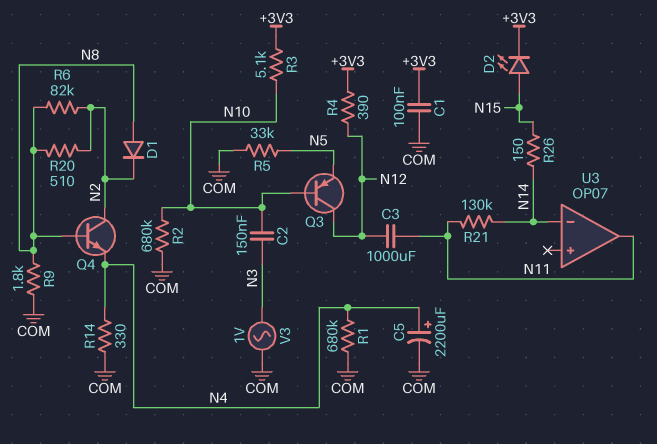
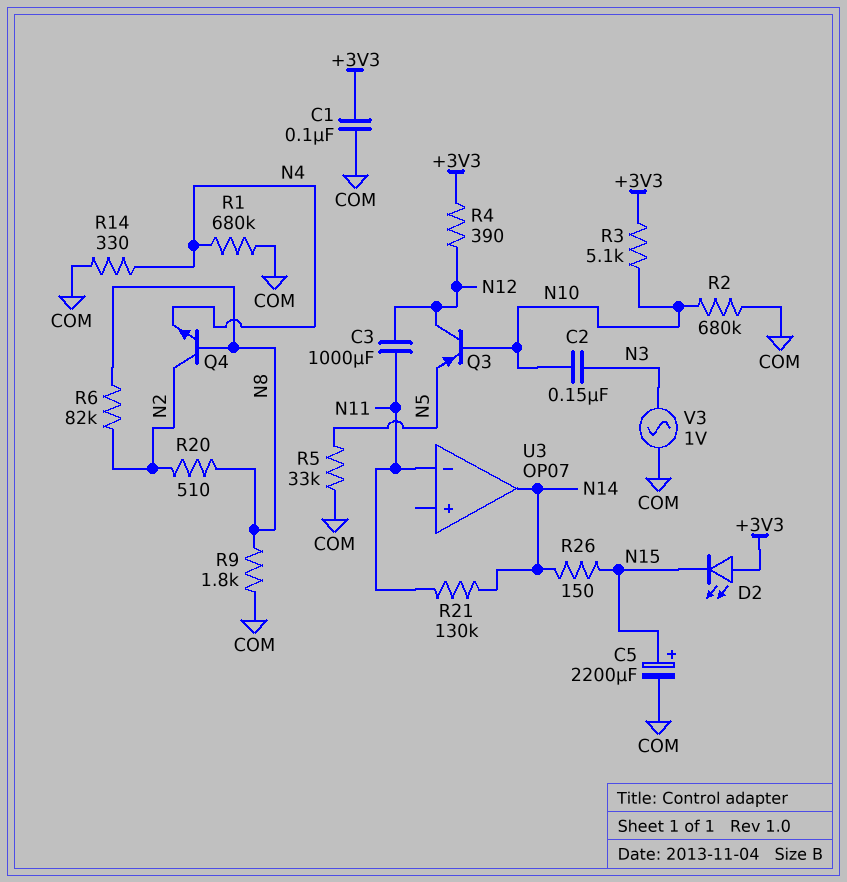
C5: 2200uF (plus N4, minus COM) -> 2200uF (plus N15, minus COM)
D1: diode (A N8, K N2) -> none
D2: LED (A N15, K +3V3) -> LED (A +3V3, K N15)
U3 pin in-: N14 -> N11
U3 pin out: N11 -> N14

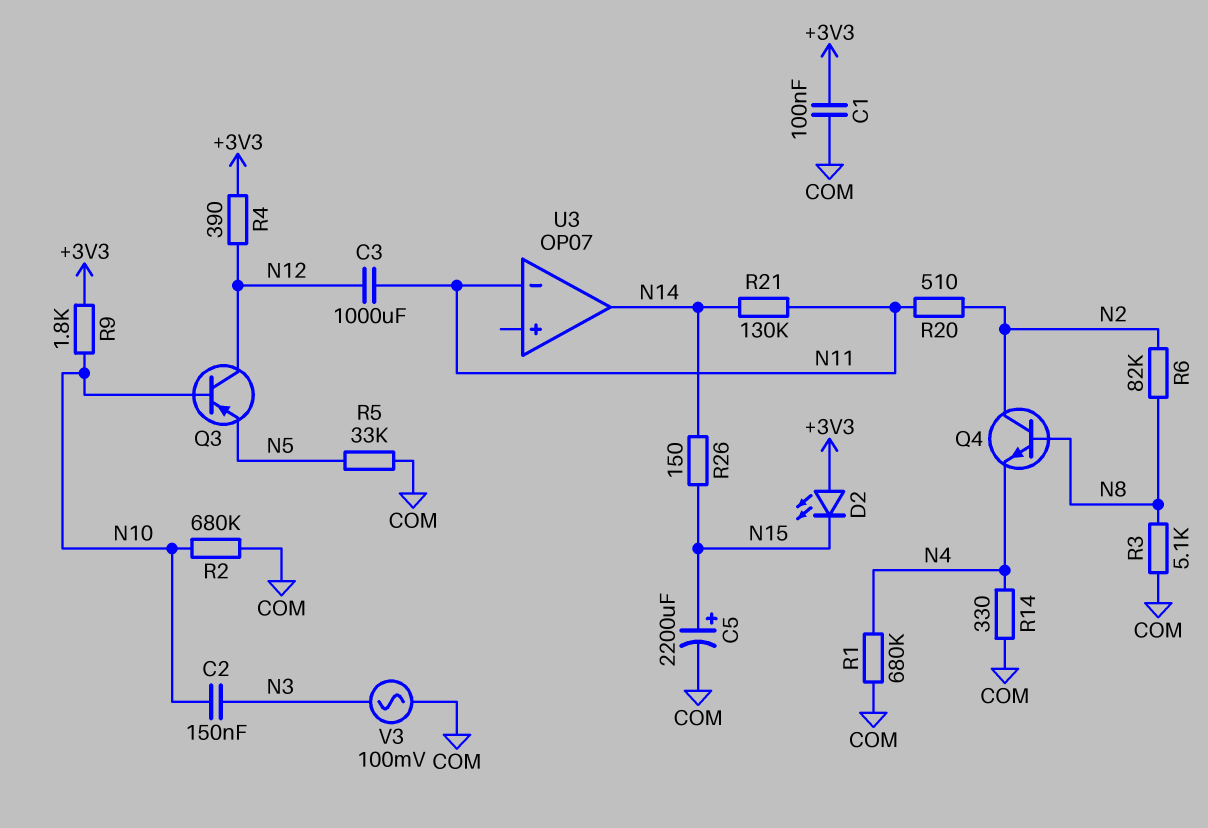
R3: 5.1k (+3V3, N10) -> 5.1k (COM, N8)
R9: 1.8k (COM, N8) -> 1.8k (+3V3, N10)
R20: 510 (N2, N8) -> 510 (N2, N11)
V3: AC 1V (COM, N3) -> AC 100mV (COM, N3)

